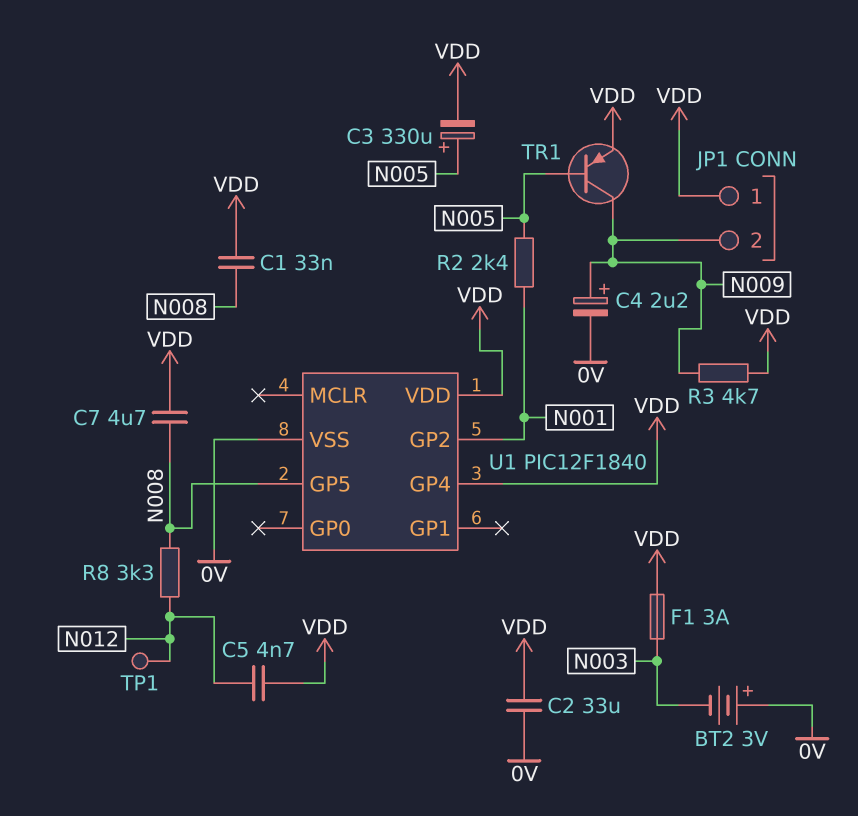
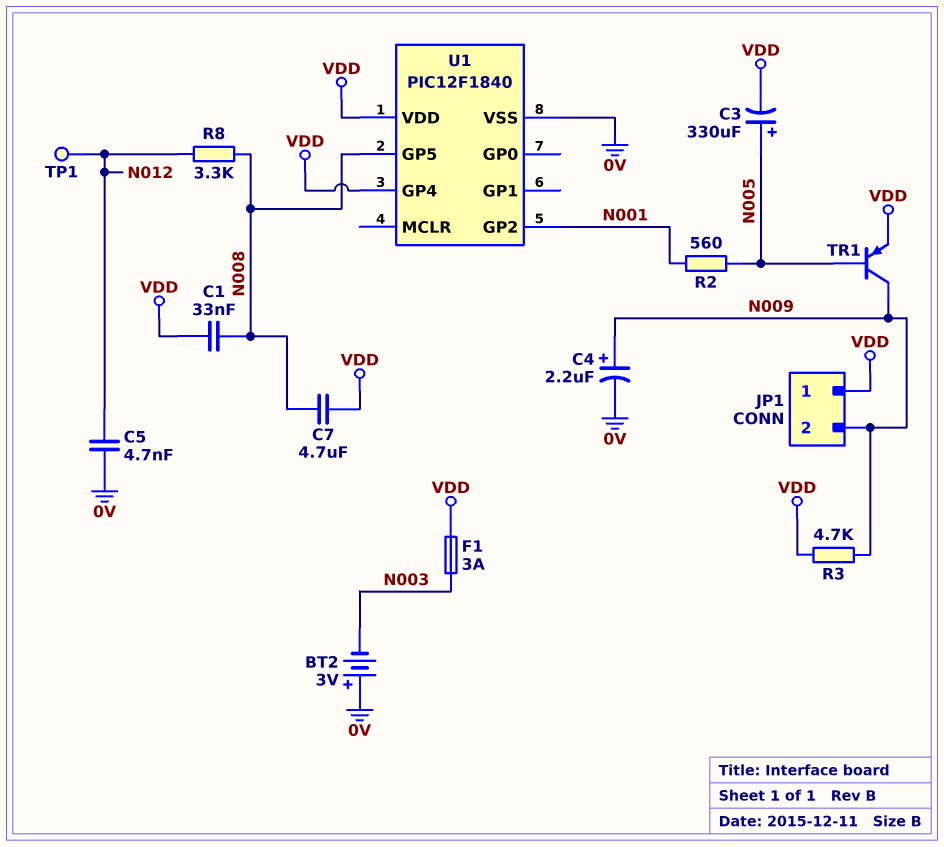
C2: 33uF (0V, VDD) -> none
C5: 4.7nF (N012, VDD) -> 4.7nF (0V, N012)
R2: 2.4k (N001, N005) -> 560 (N001, N005)

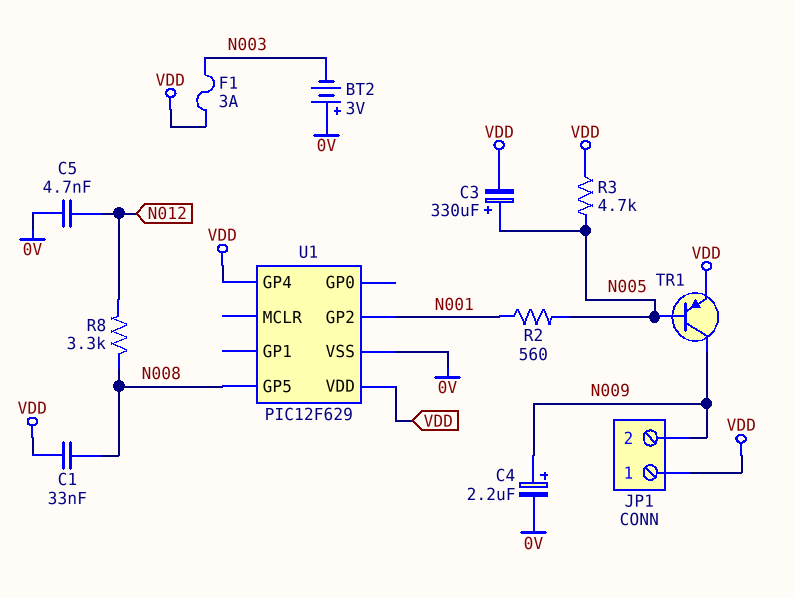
C7: 4.7uF (N008, VDD) -> none
R3: 4.7k (N009, VDD) -> 4.7k (N005, VDD)
TP1: test point (N012) -> none
U1: PIC12F1840 -> PIC12F629

